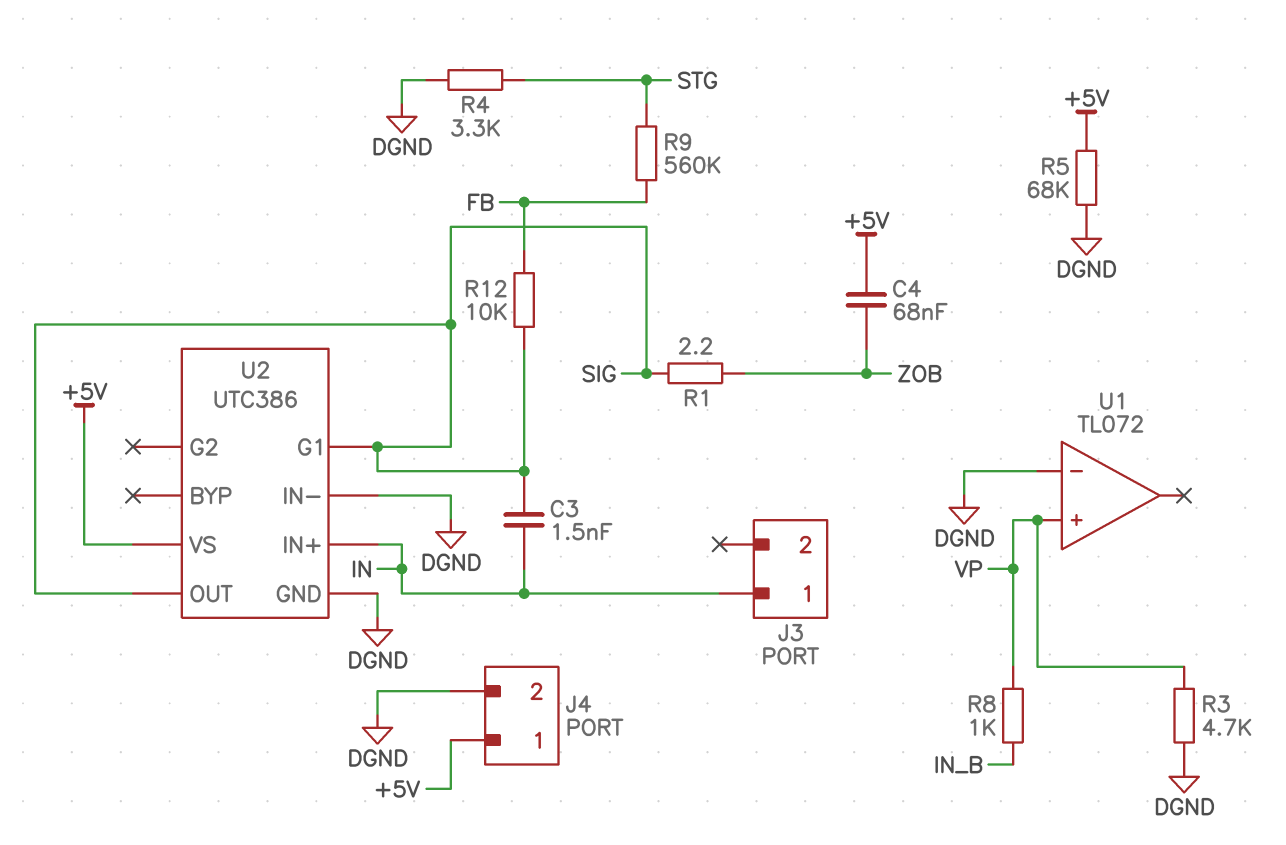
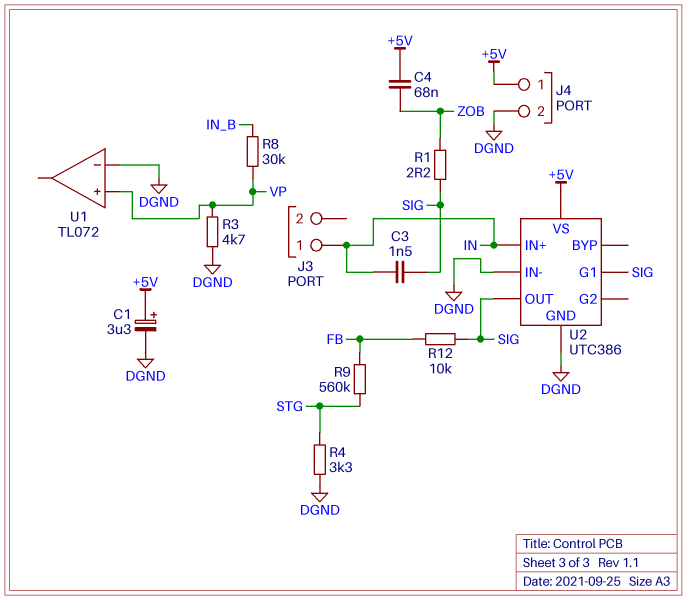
C1: none -> 3.3uF (plus +5V, minus DGND)
R5: 68k (+5V, DGND) -> none
R8: 1k (IN_B, VP) -> 30k (IN_B, VP)

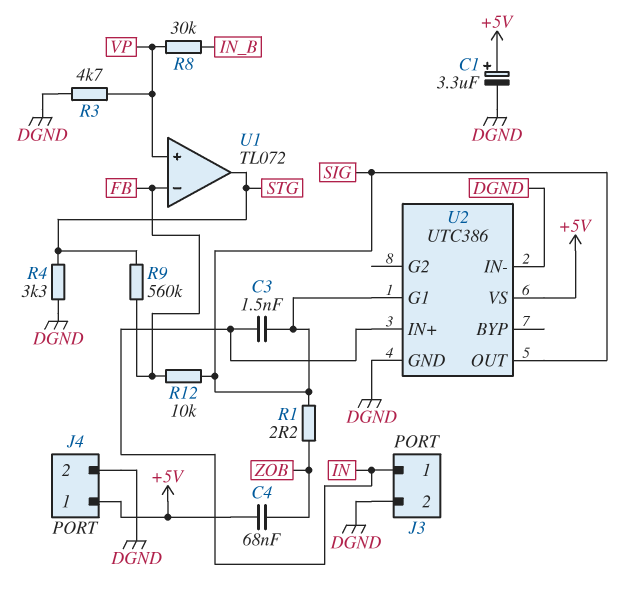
J3 pin 2: none -> DGND
U1 pin in-: DGND -> FB
U1 pin out: none -> STG

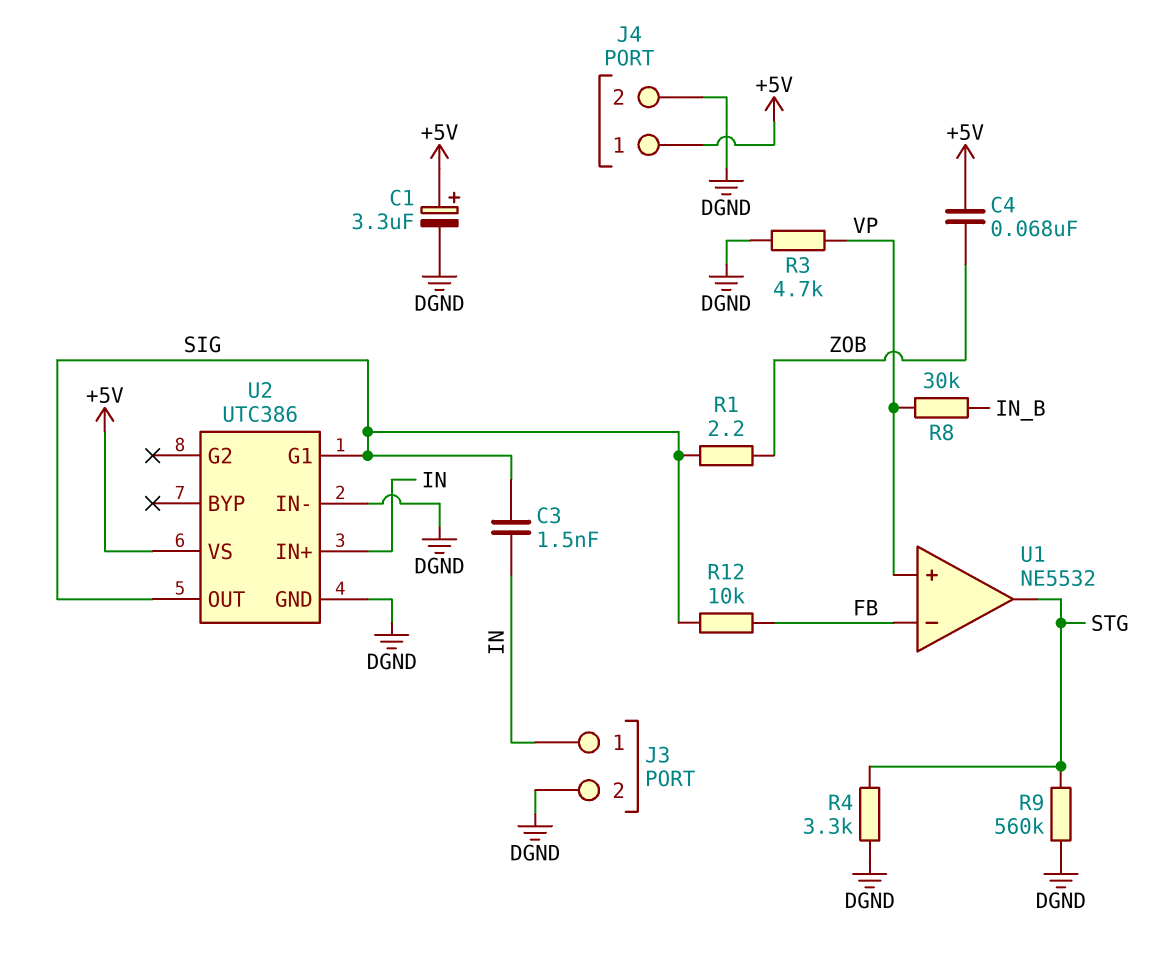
R9: 560k (FB, STG) -> 560k (DGND, STG)
U1: TL072 -> NE5532

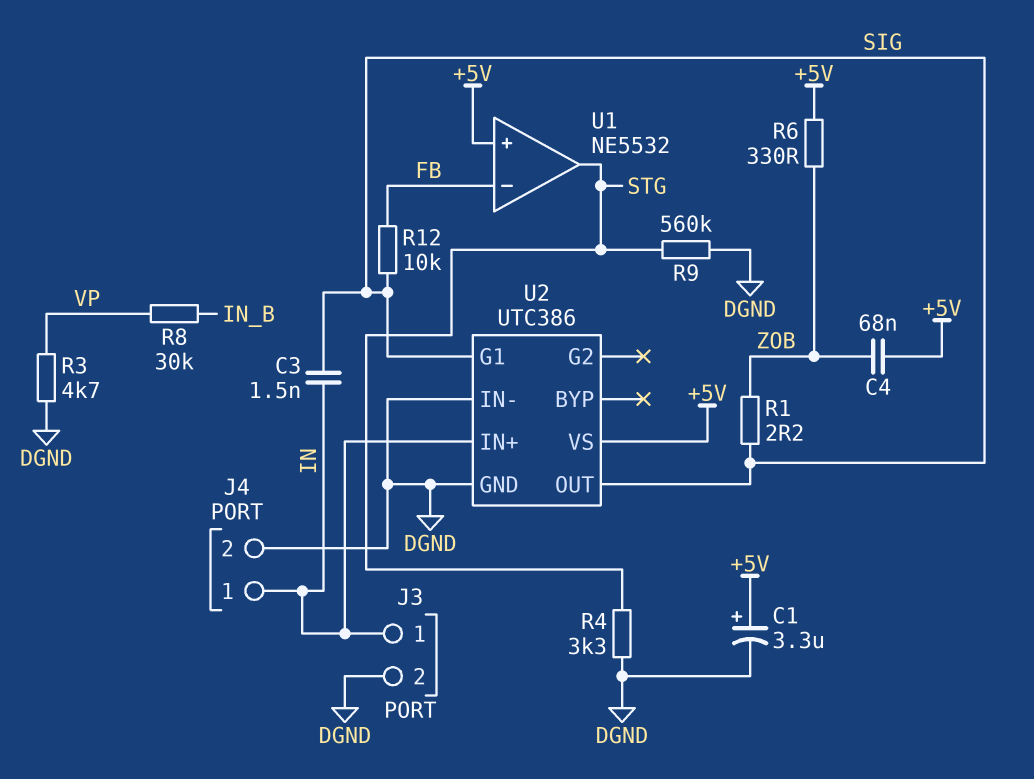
J4 pin 1: +5V -> IN
R6: none -> 330 (+5V, ZOB)
U1 pin in+: VP -> +5V

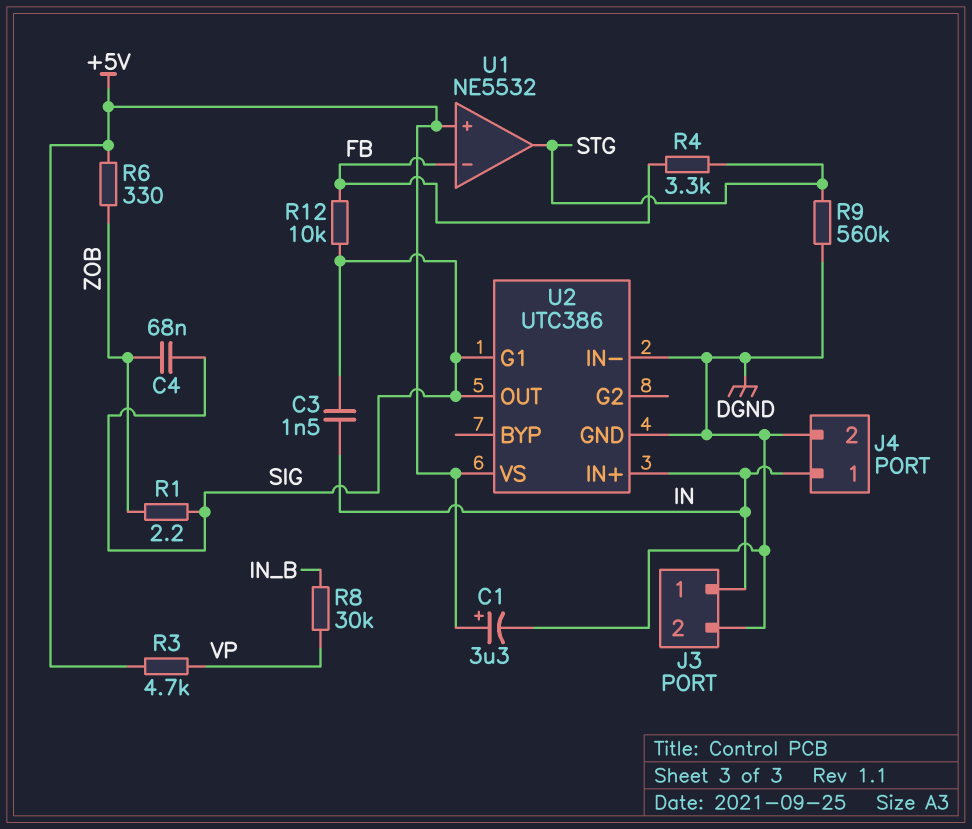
C4: 68nF (+5V, ZOB) -> 68nF (SIG, ZOB)
R3: 4.7k (DGND, VP) -> 4.7k (+5V, VP)
R4: 3.3k (DGND, STG) -> 3.3k (FB, STG)

